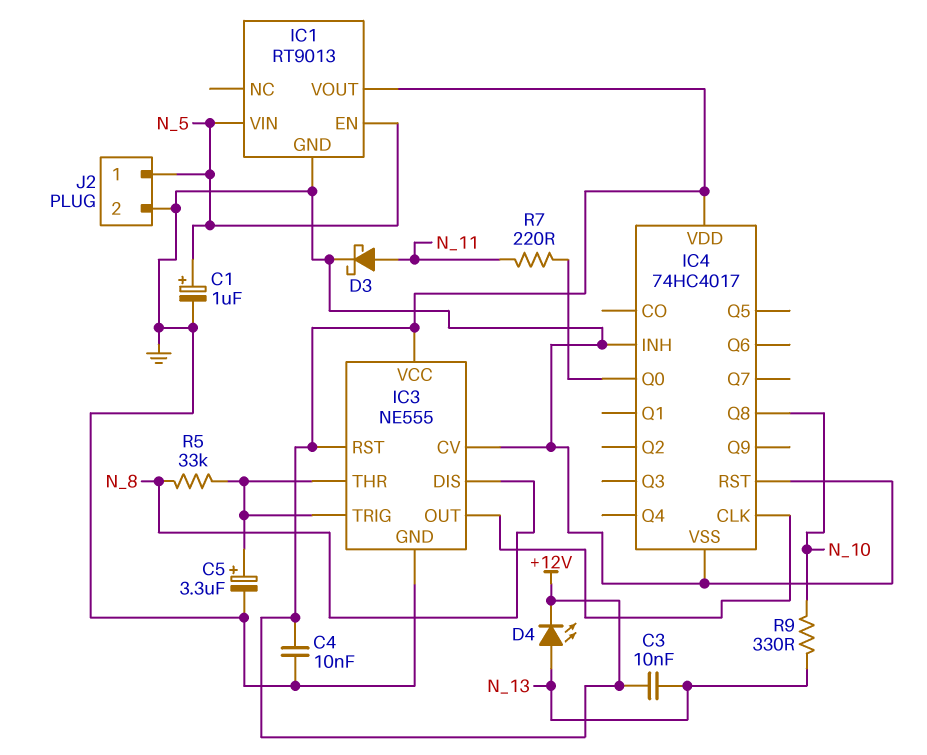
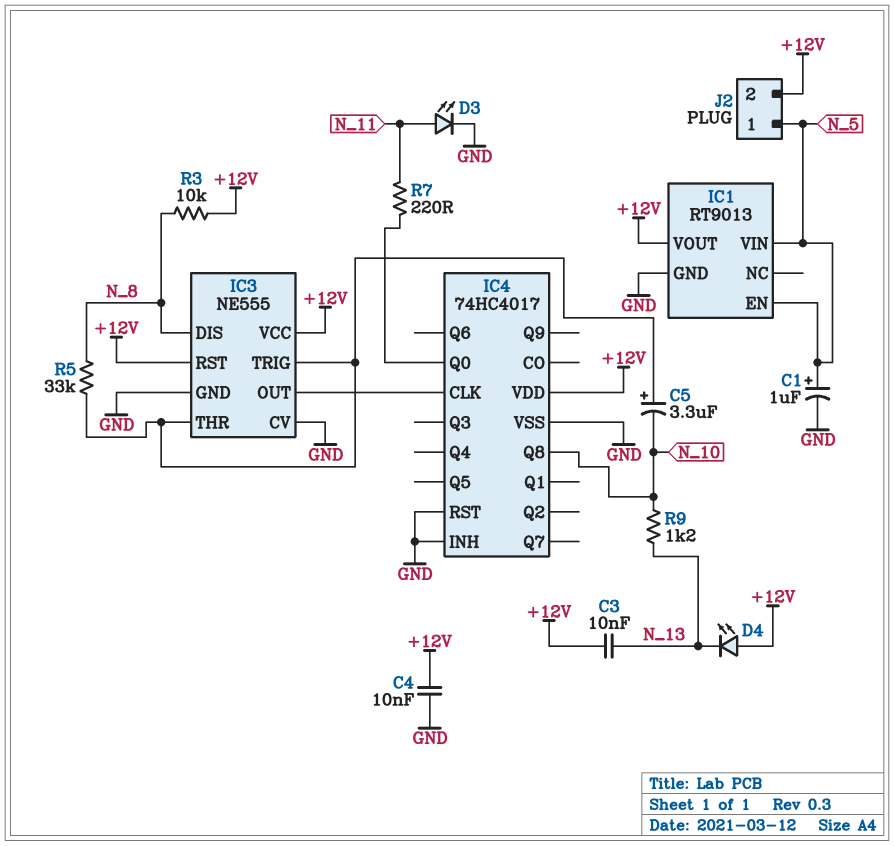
C5: 3.3uF (plus IC3/THR, minus GND) -> 3.3uF (plus IC3/THR, minus N_10)
D3: schottky (A N_11, K GND) -> LED (A N_11, K GND)
D4: LED (A N_13, K +12V) -> LED (A +12V, K N_13)
J2 pin 2: GND -> +12V
R3: none -> 10k (+12V, N_8)
R9: 330 (N_10, N_13) -> 1.2k (N_10, N_13)

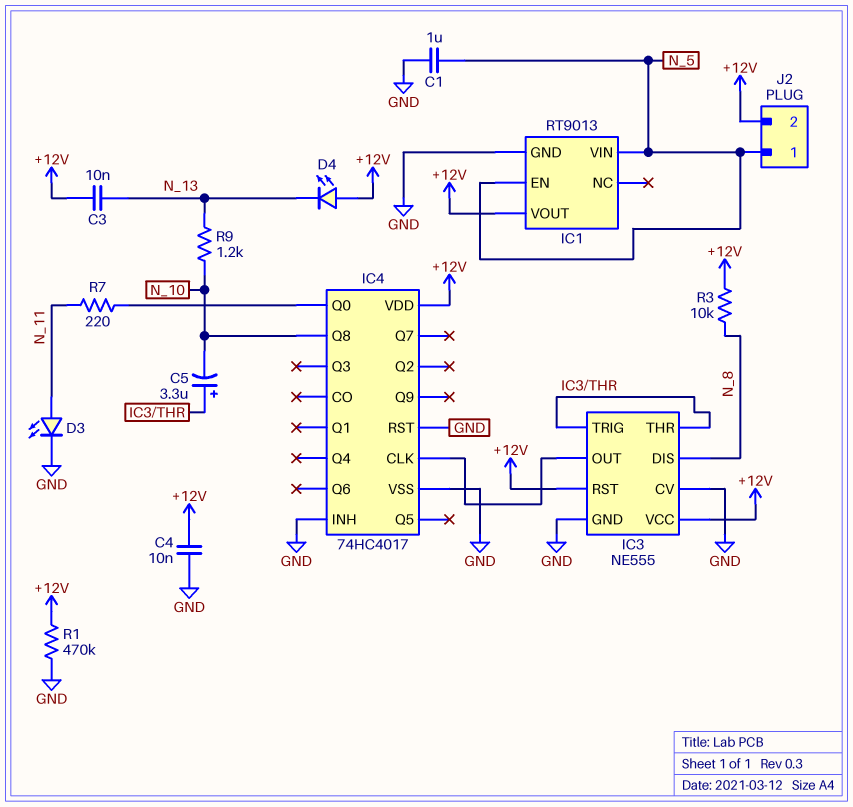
C1: 1uF (plus N_5, minus GND) -> 1uF (GND, N_5)
R1: none -> 470k (+12V, GND)
R5: 33k (IC3/THR, N_8) -> none

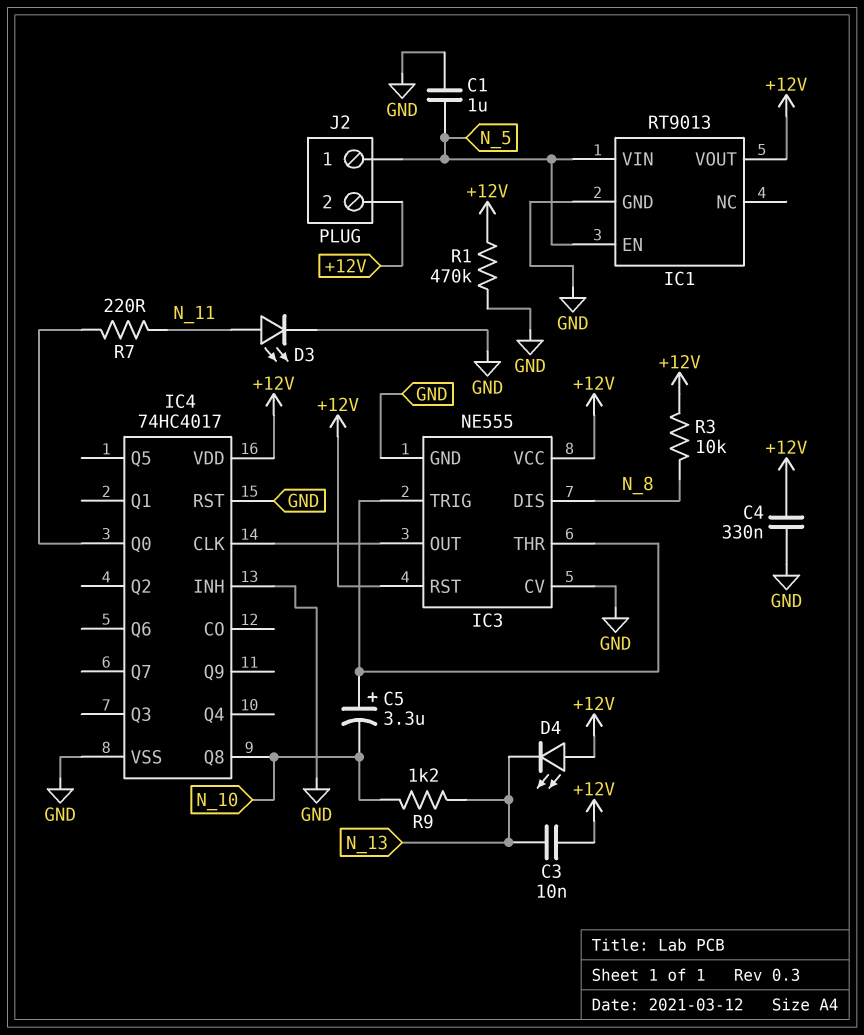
C4: 10nF (+12V, GND) -> 330nF (+12V, GND)

